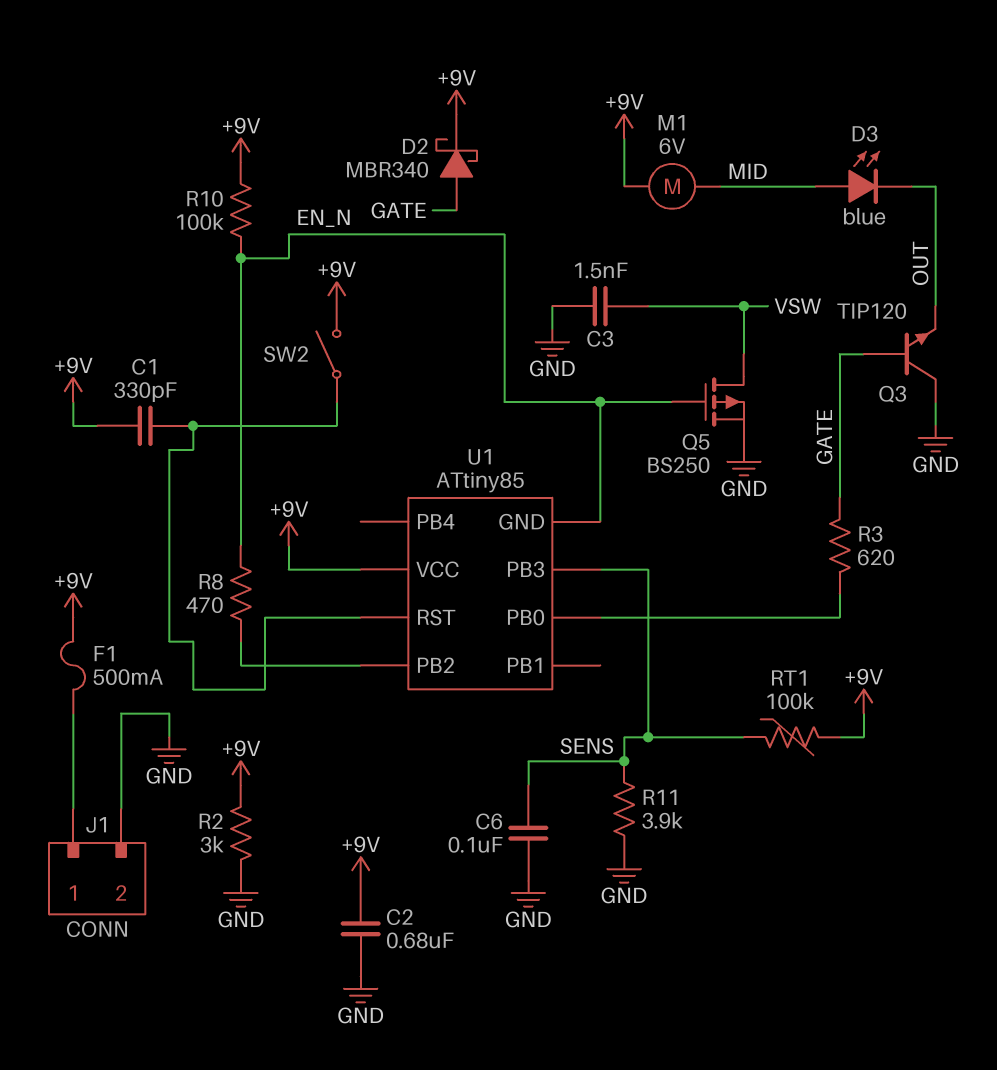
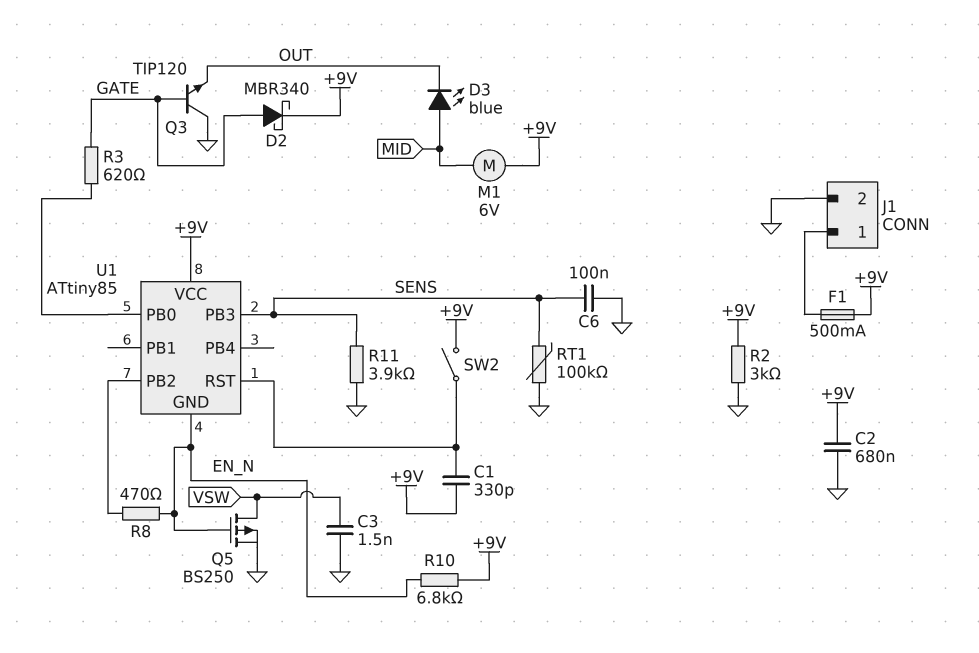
R10: 100k (+9V, EN_N) -> 6.8k (+9V, EN_N)
RT1: 100k (+9V, SENS) -> 100k (GND, SENS)

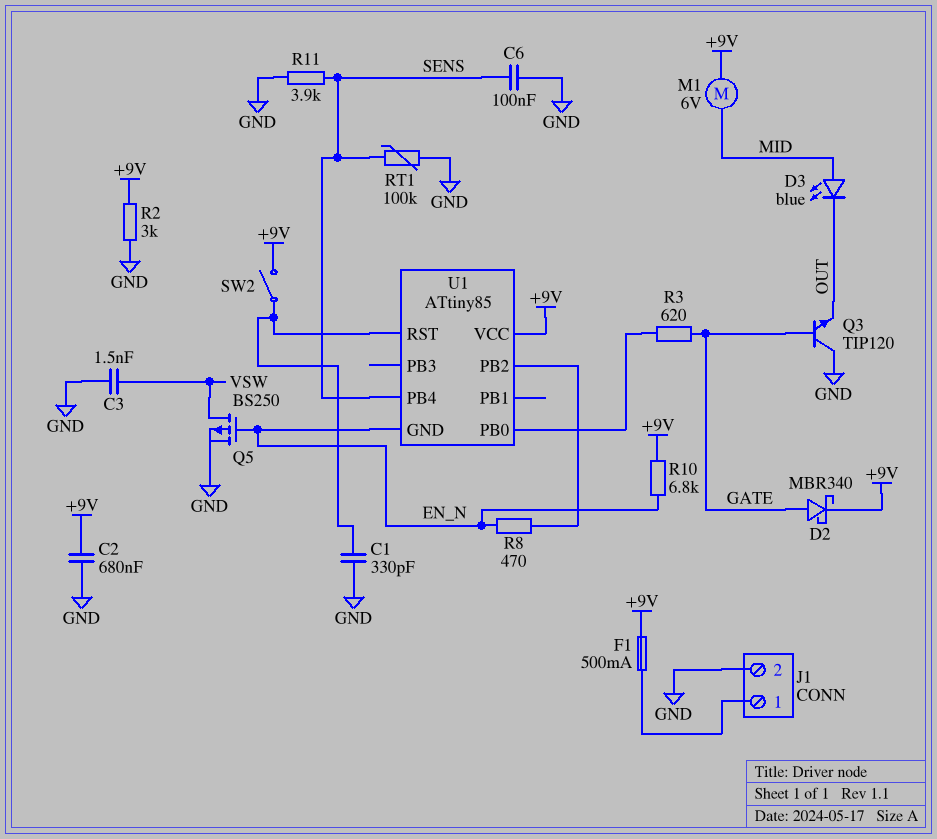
C1: 330pF (+9V, U1/RST) -> 330pF (GND, U1/RST)
U1 pin PB3: SENS -> none
U1 pin PB4: none -> SENS

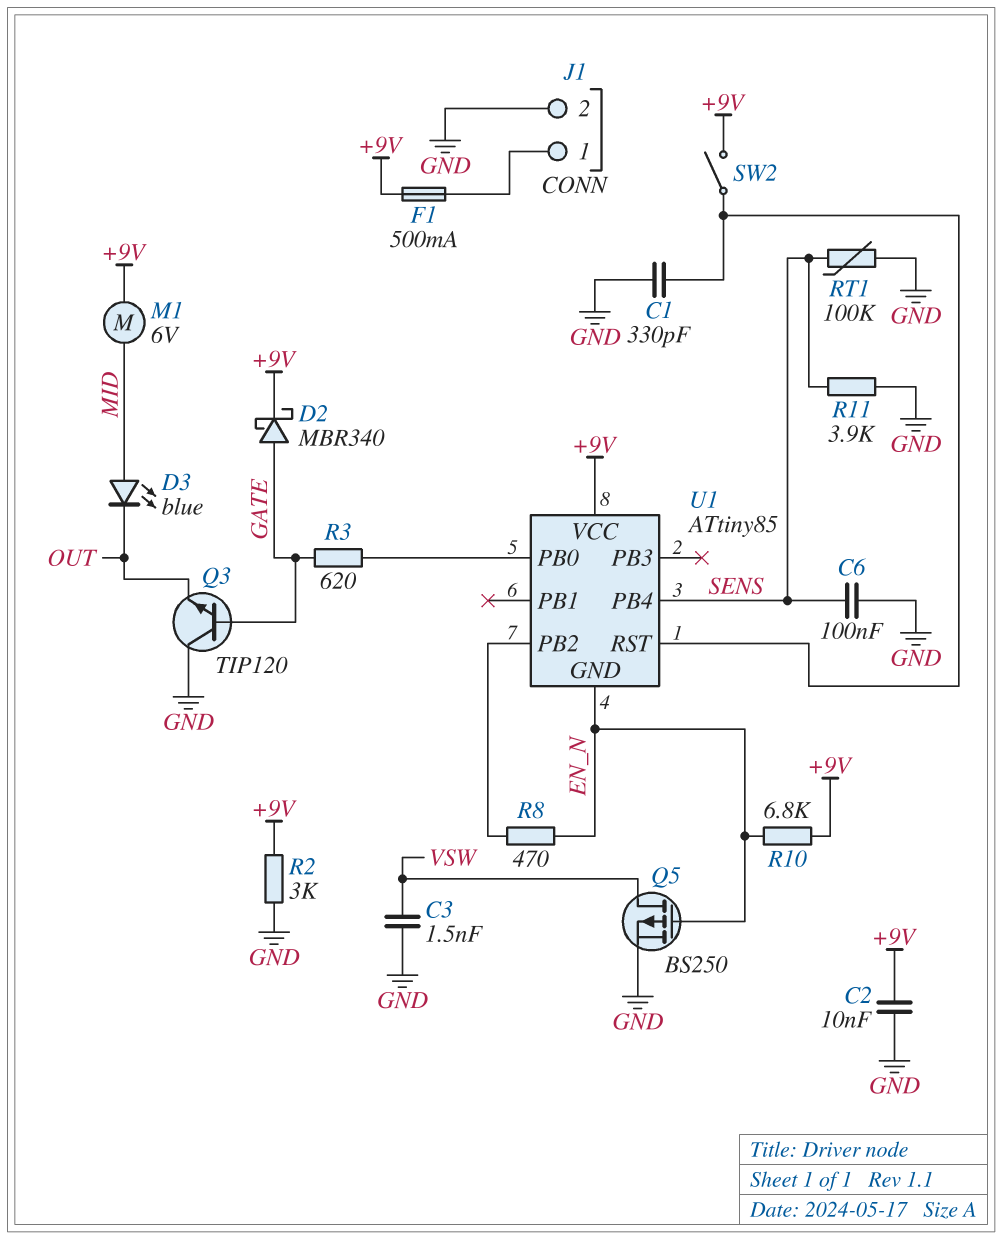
C2: 680nF (+9V, GND) -> 10nF (+9V, GND)

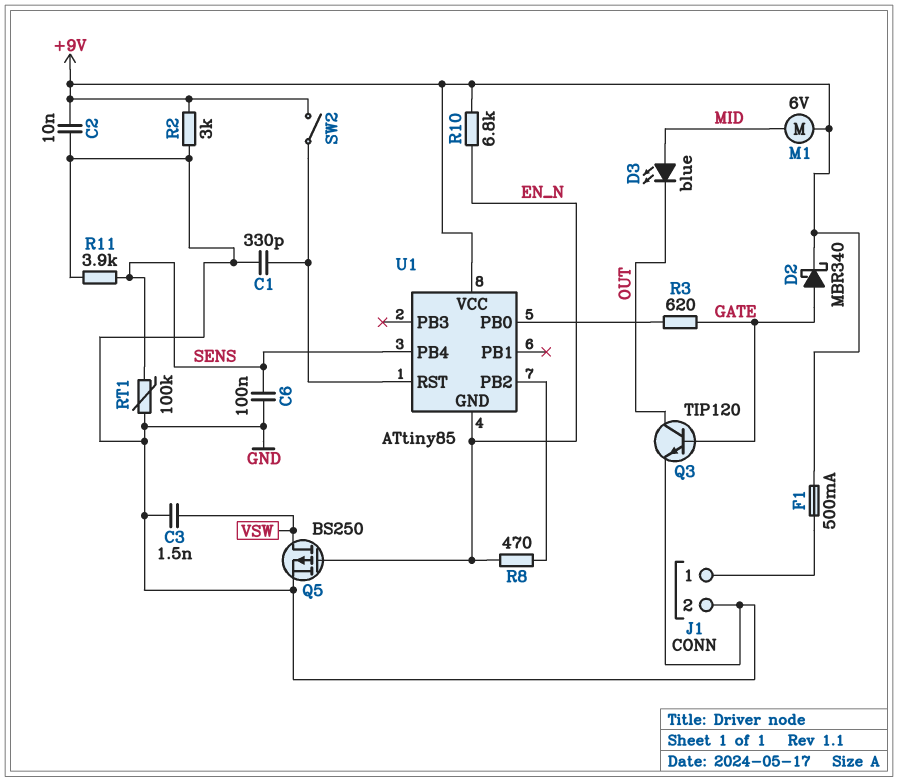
Q3: NPN TIP120 (B GATE, C GND, E OUT) -> NPN TIP120 (B GATE, C OUT, E GND)

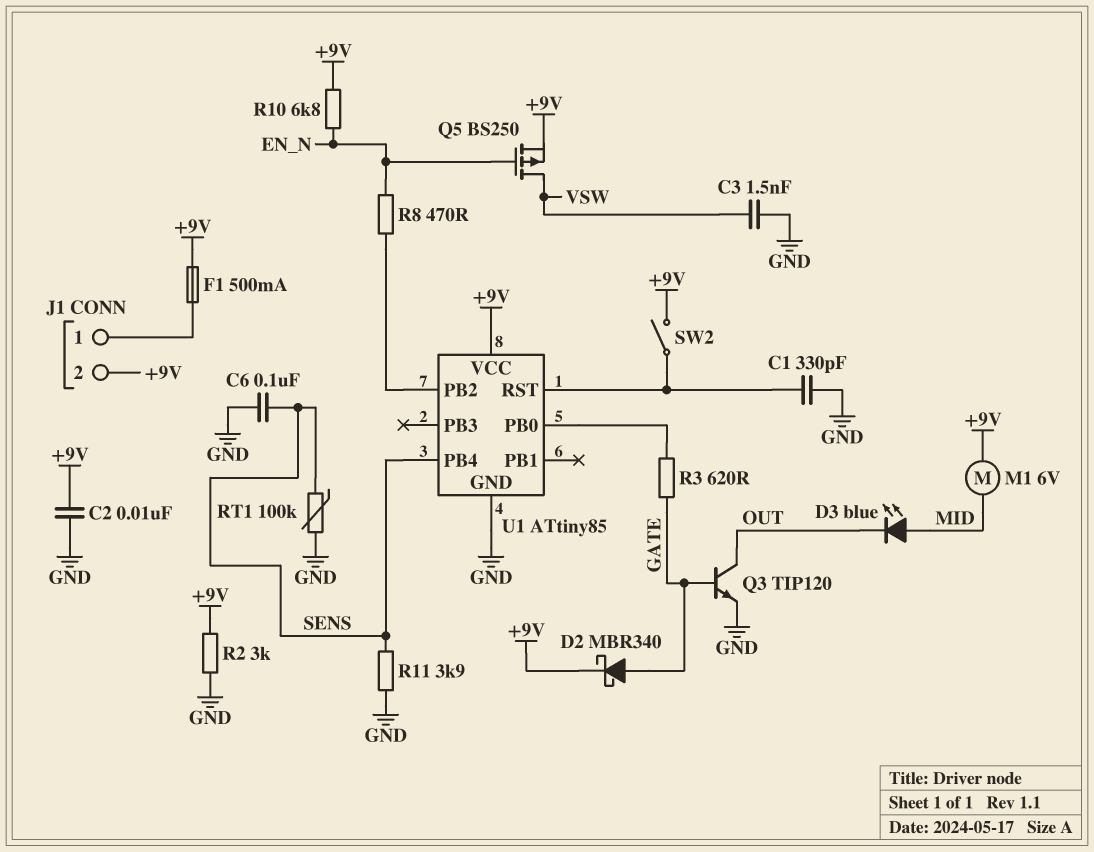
J1 pin 2: GND -> +9V
Q5: PMOS BS250 (G EN_N, D VSW, S GND) -> PMOS BS250 (G EN_N, D VSW, S +9V)
U1 pin GND: EN_N -> GND

